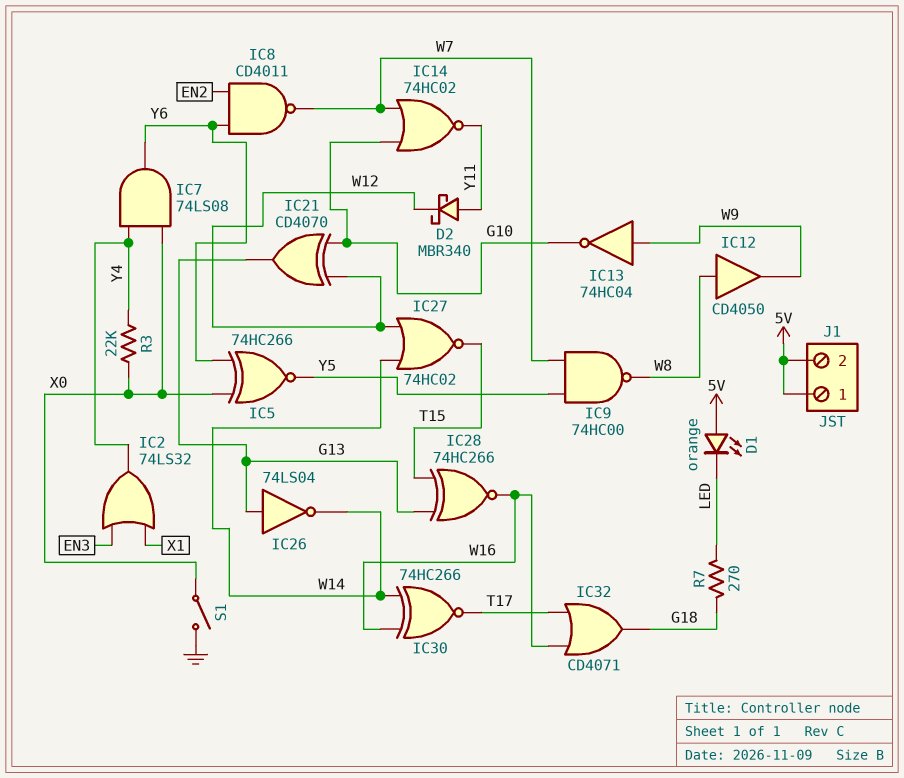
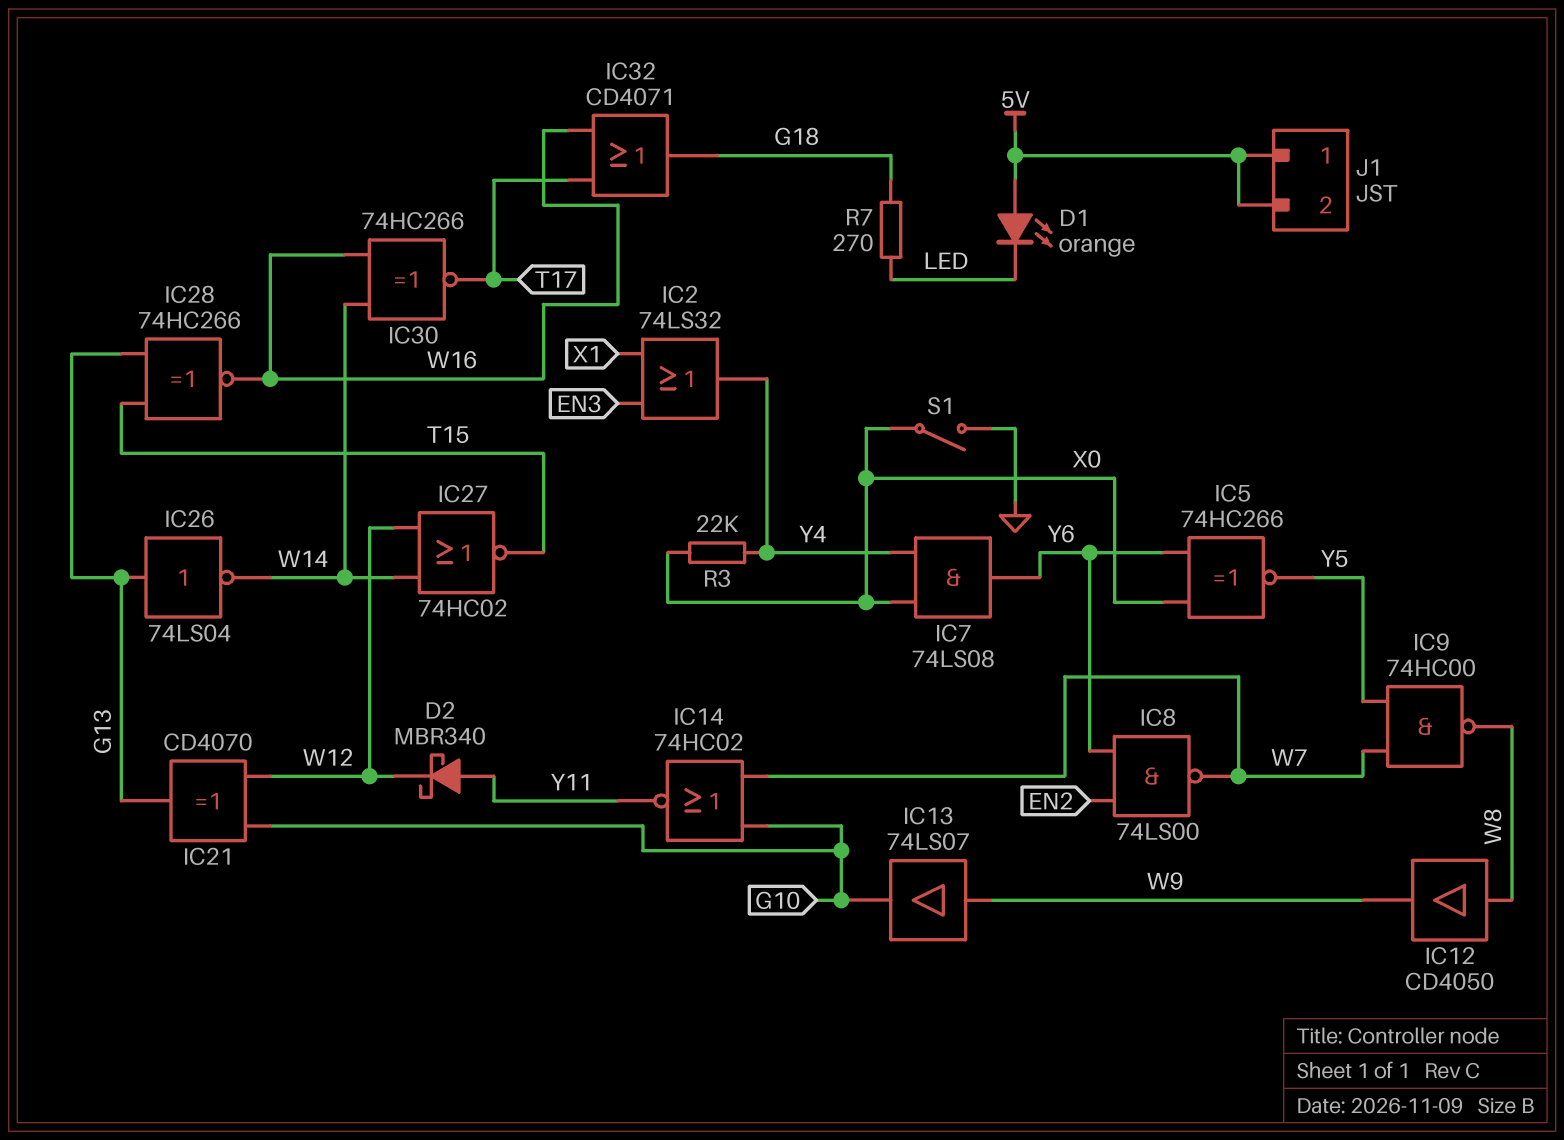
IC8: NAND CD4011 (in EN2, in Y6, out W7) -> NAND 74LS00 (in EN2, in Y6, out W7)
IC13: NOT 74HC04 (in W9, out G10) -> buffer 74LS07 (in W9, out G10)

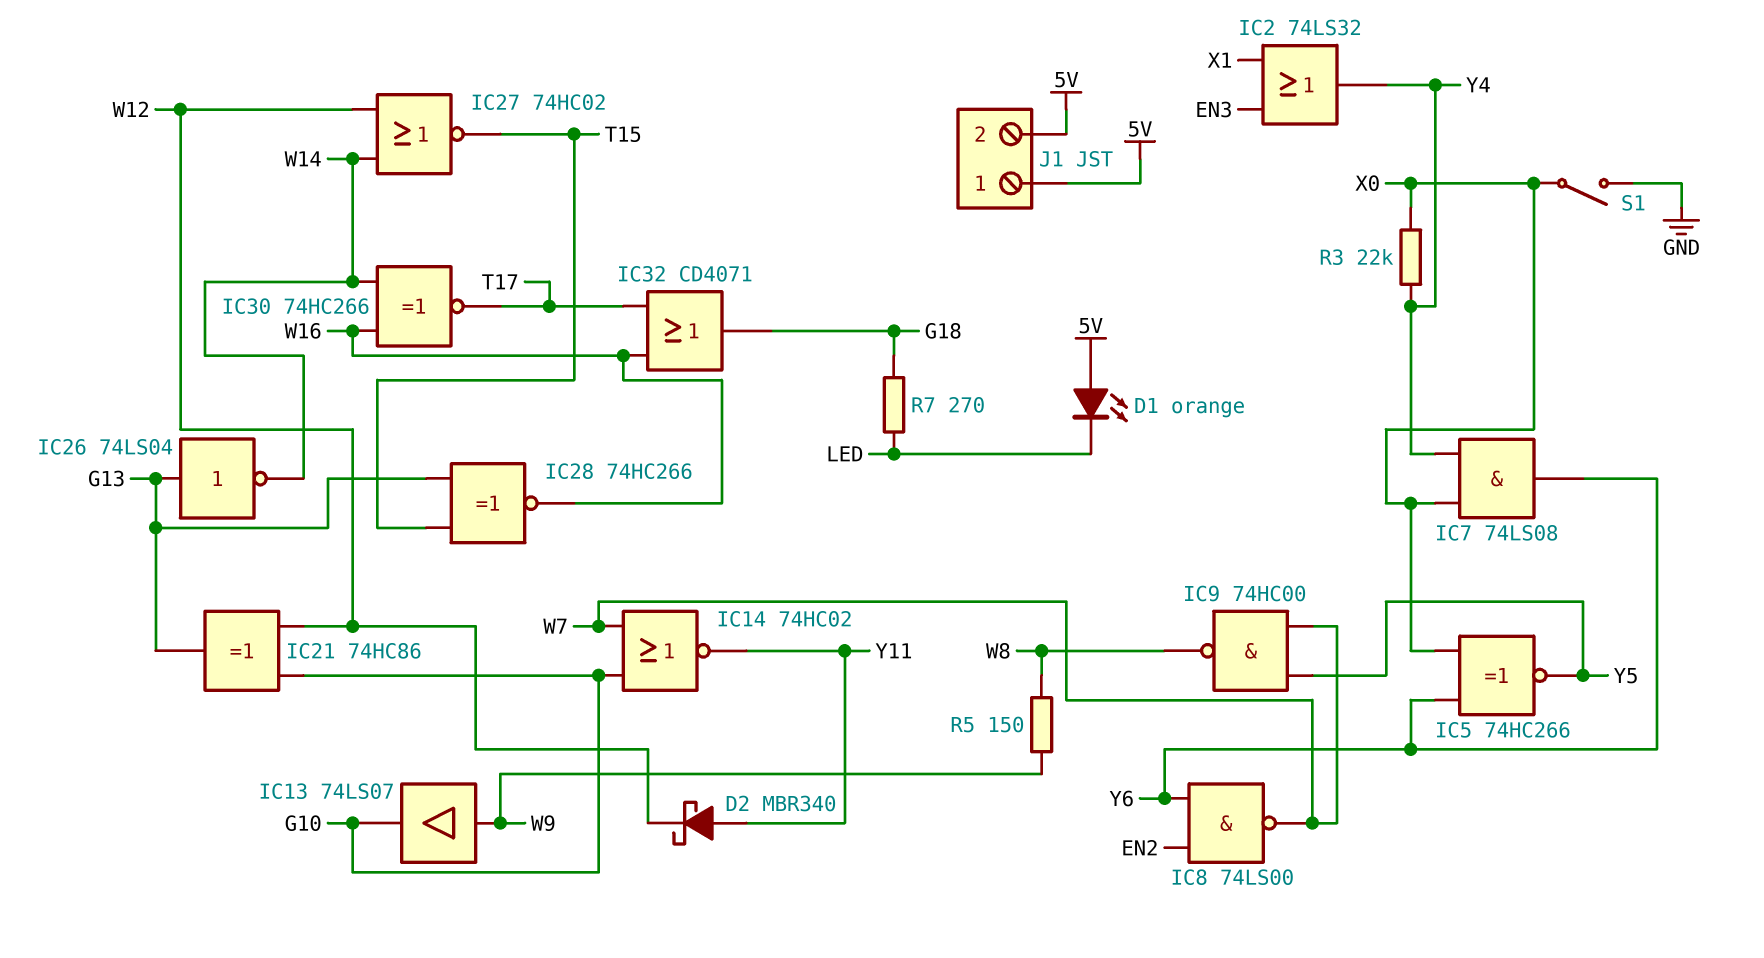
IC12: buffer CD4050 (in W8, out W9) -> none
IC21: XOR CD4070 (in G10, in W12, out G13) -> XOR 74HC86 (in G10, in W12, out G13)
R5: none -> 150 (W8, W9)

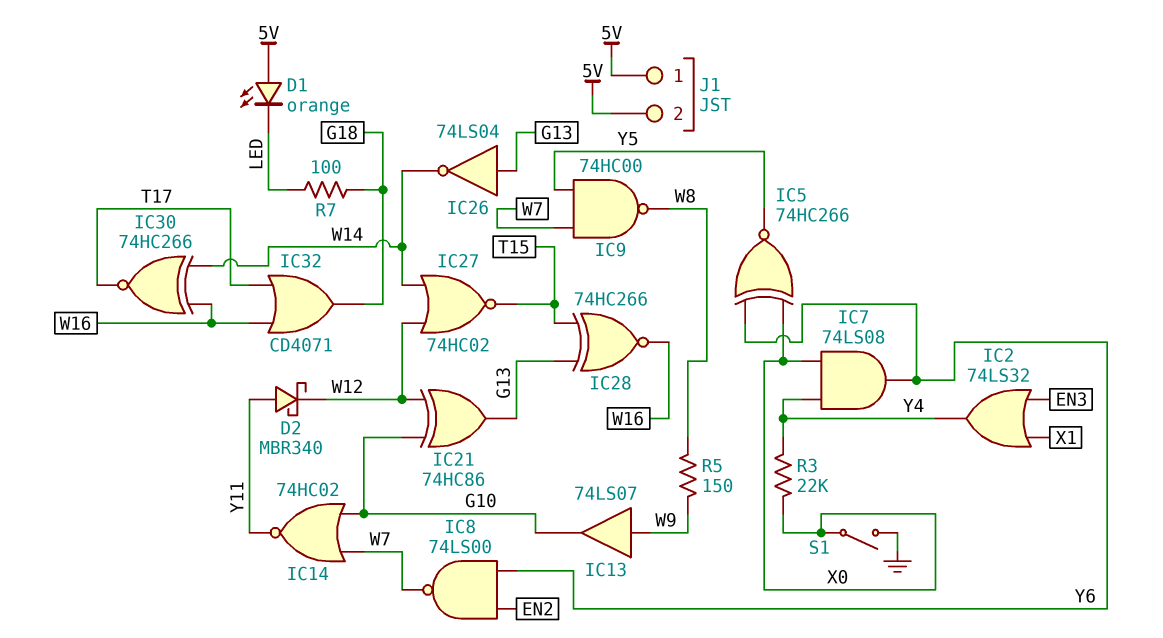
R7: 270 (G18, LED) -> 100 (G18, LED)

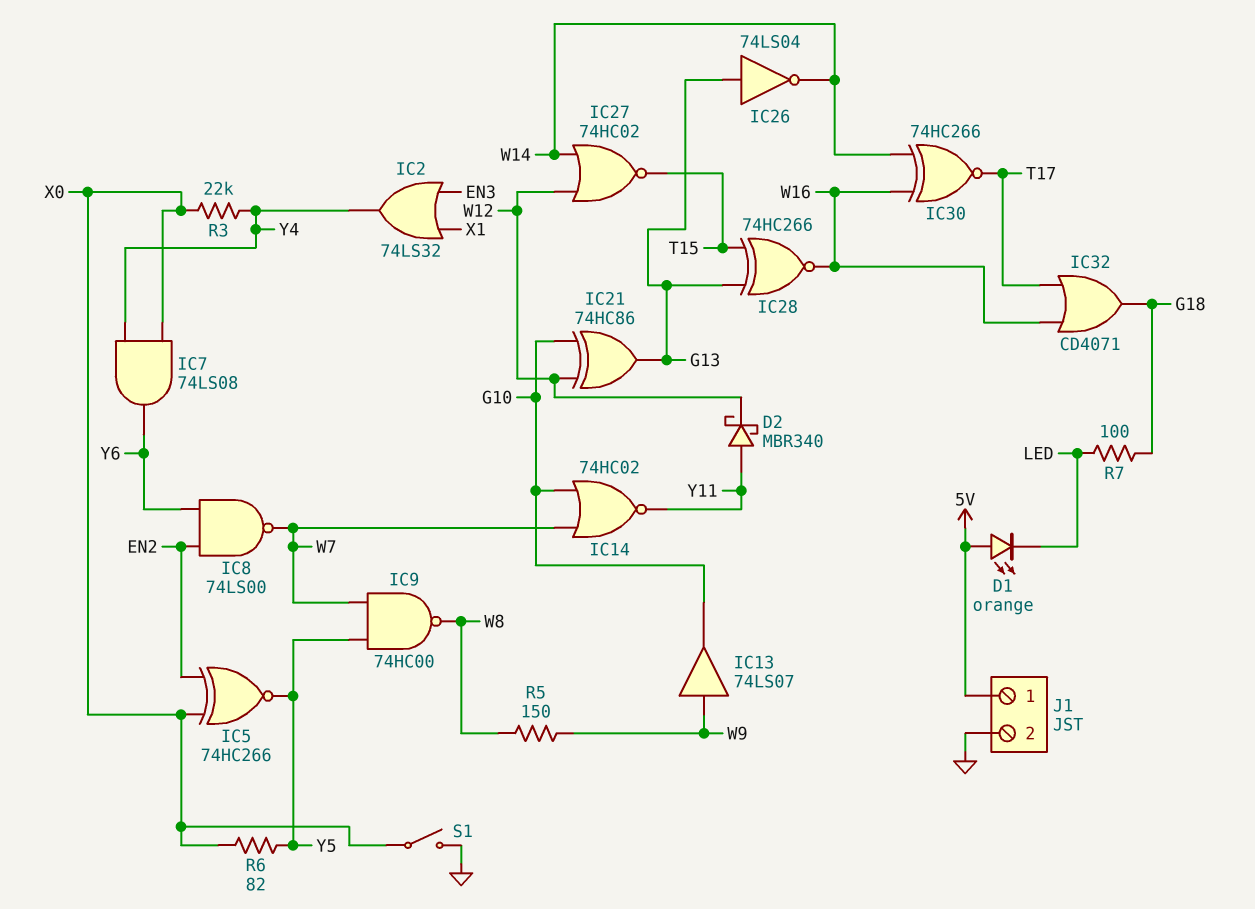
IC5: XNOR 74HC266 (in X0, in Y6, out Y5) -> XNOR 74HC266 (in EN2, in X0, out Y5)
J1 pin 2: 5V -> GND
R6: none -> 82 (X0, Y5)

